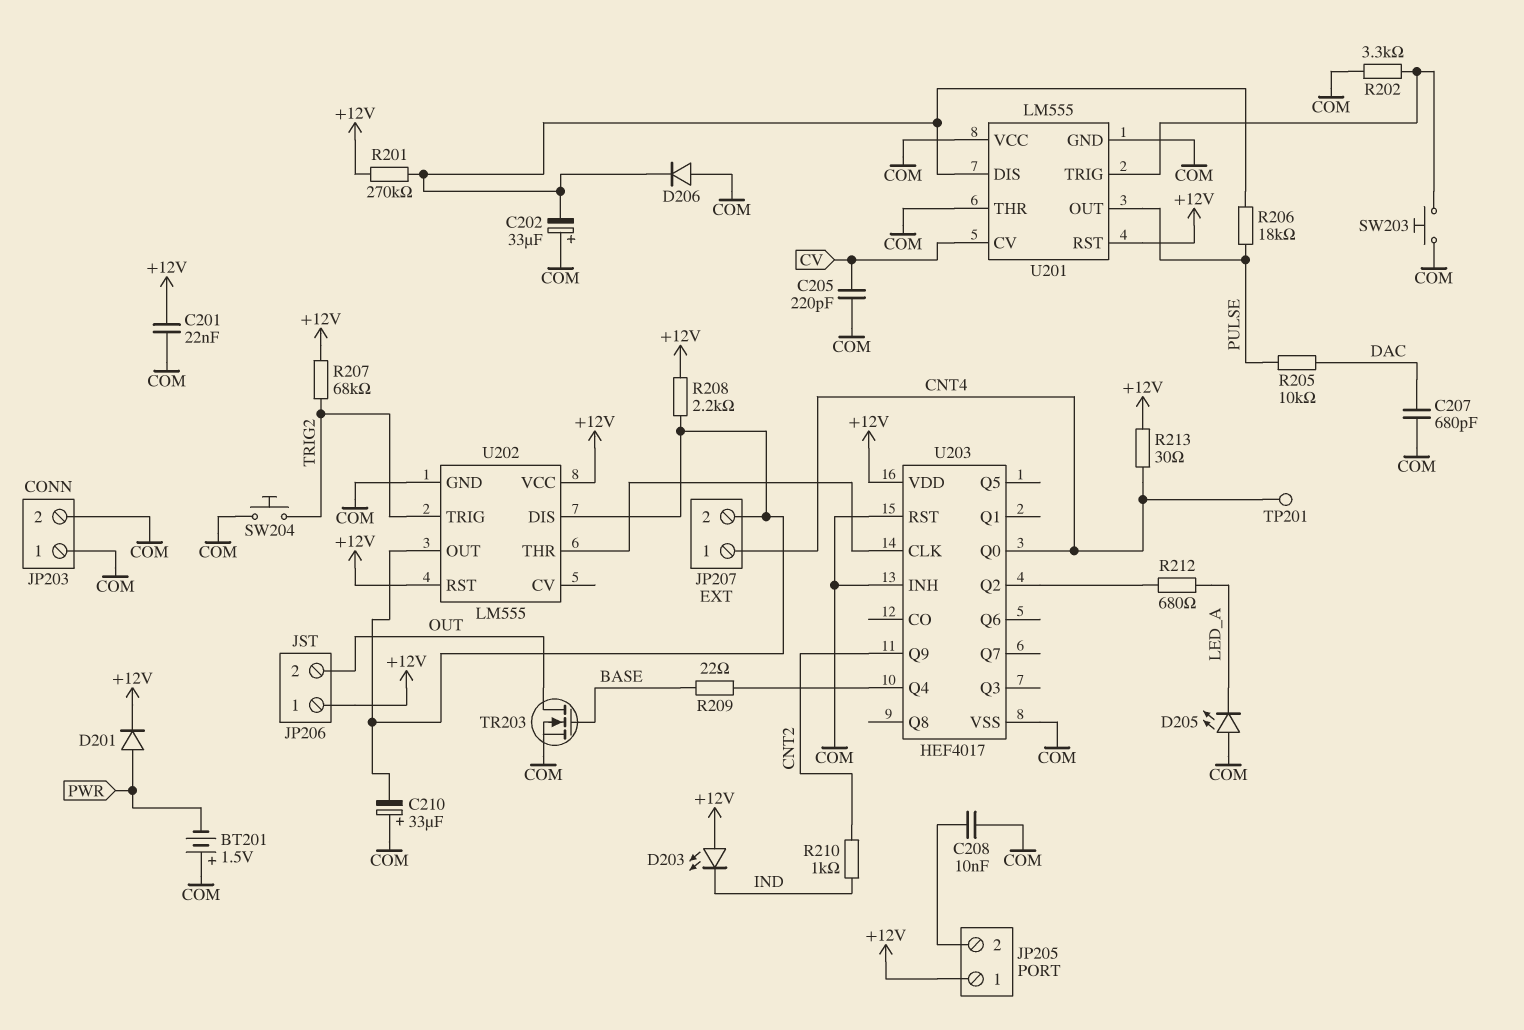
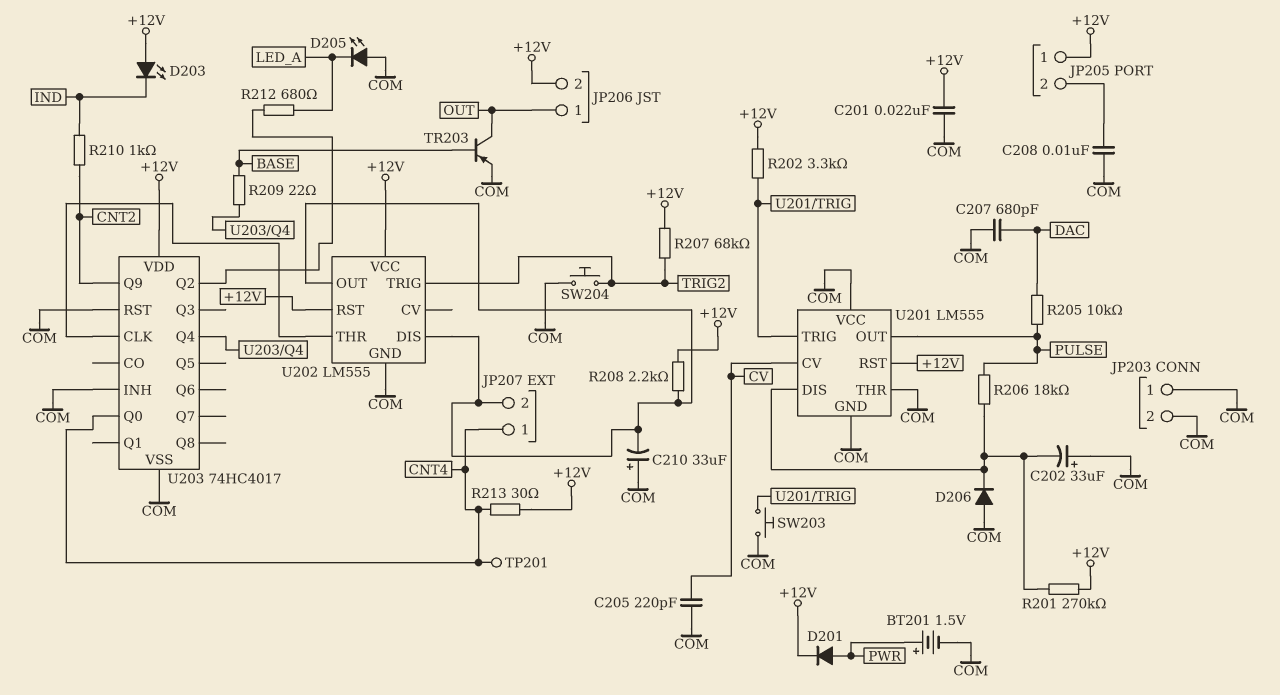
BT201: 1.5V (plus COM, minus PWR) -> 1.5V (plus PWR, minus COM)
JP206 pin 1: +12V -> OUT
JP206 pin 2: OUT -> +12V
R202: 3.3k (COM, U201/TRIG) -> 3.3k (+12V, U201/TRIG)
TR203: NMOS (G BASE, D OUT, S COM) -> PNP (B BASE, C OUT, E COM)
U203: HEF4017 -> 74HC4017

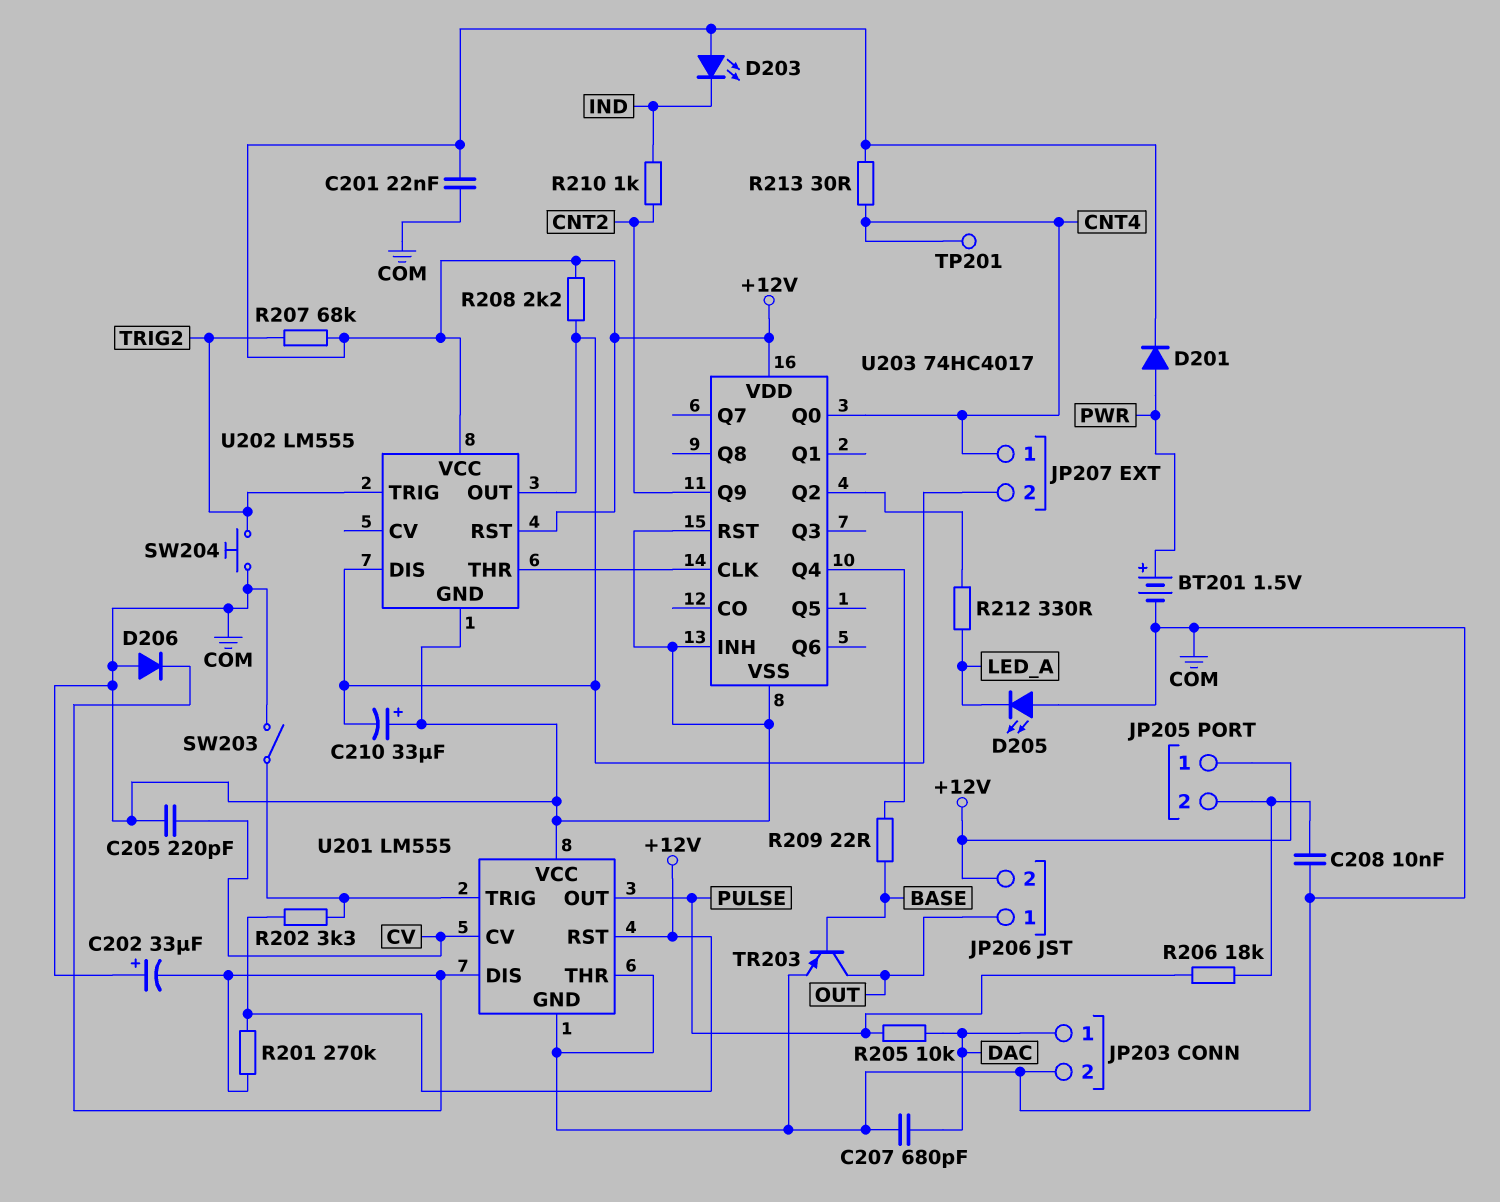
JP203 pin 1: COM -> DAC
R206: 18k (PULSE, U201/DIS) -> 18k (JP205/2, PULSE)
R212: 680 (LED_A, U203/Q2) -> 330 (LED_A, U203/Q2)
SW203: button (COM, U201/TRIG) -> switch (COM, U201/TRIG)

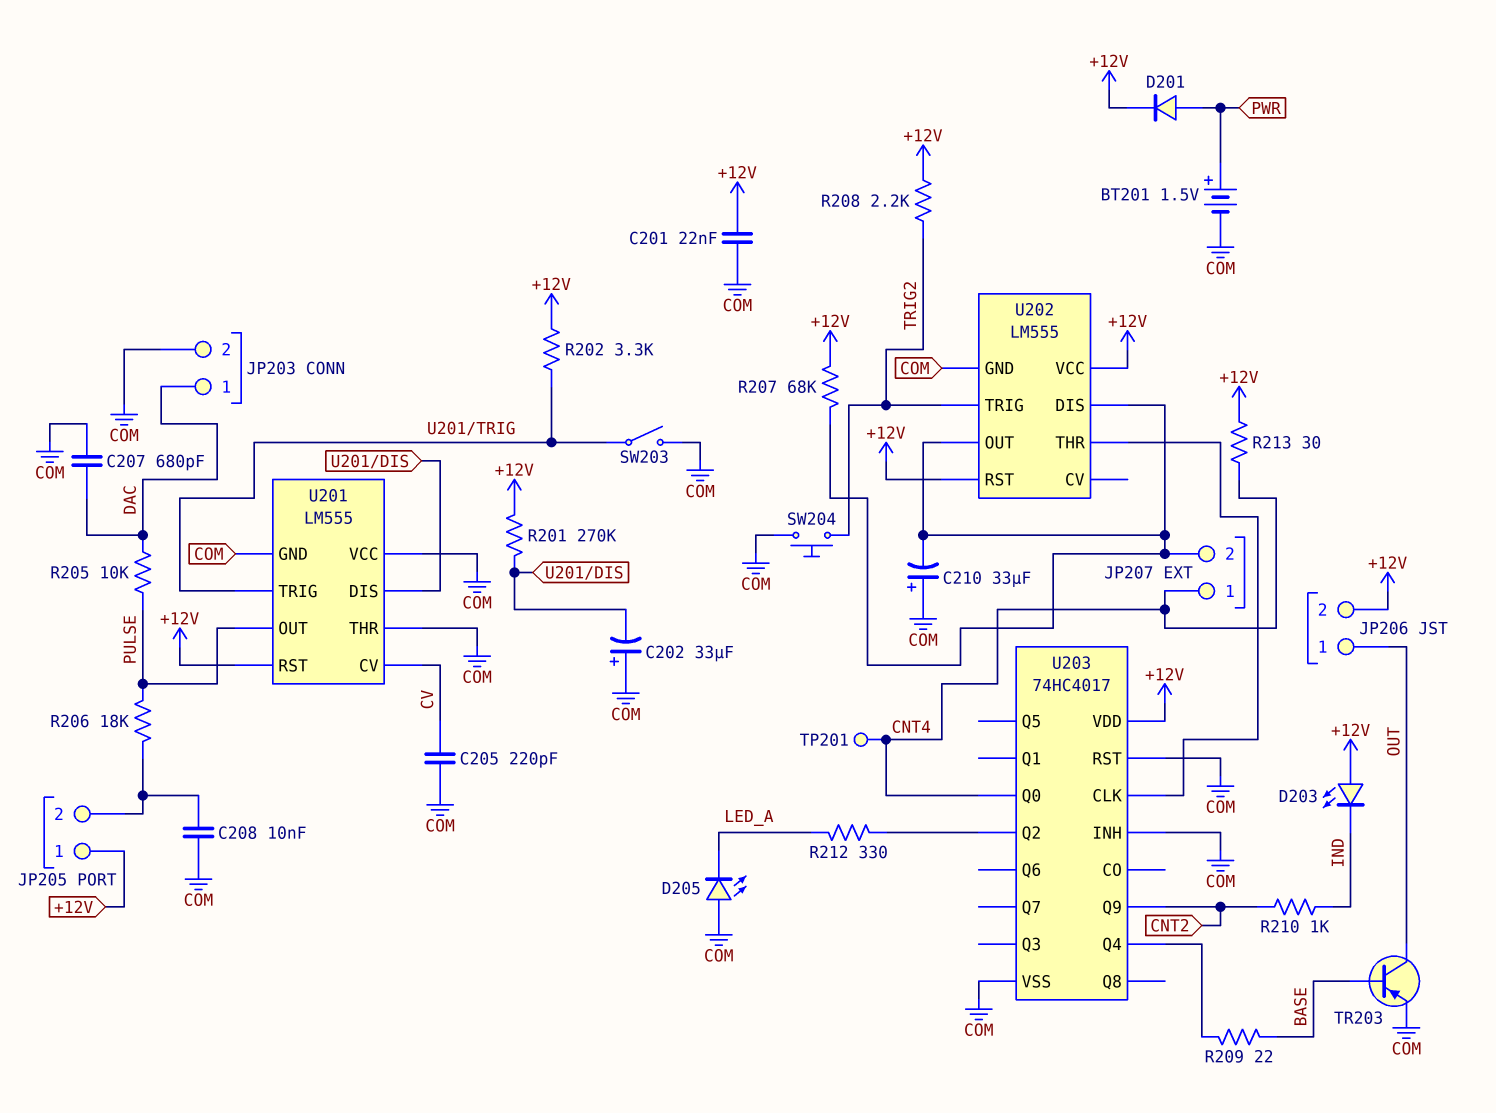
D206: diode (A COM, K U201/DIS) -> none
R207: 68k (+12V, TRIG2) -> 68k (+12V, JP207/2)
R208: 2.2k (+12V, JP207/2) -> 2.2k (+12V, TRIG2)

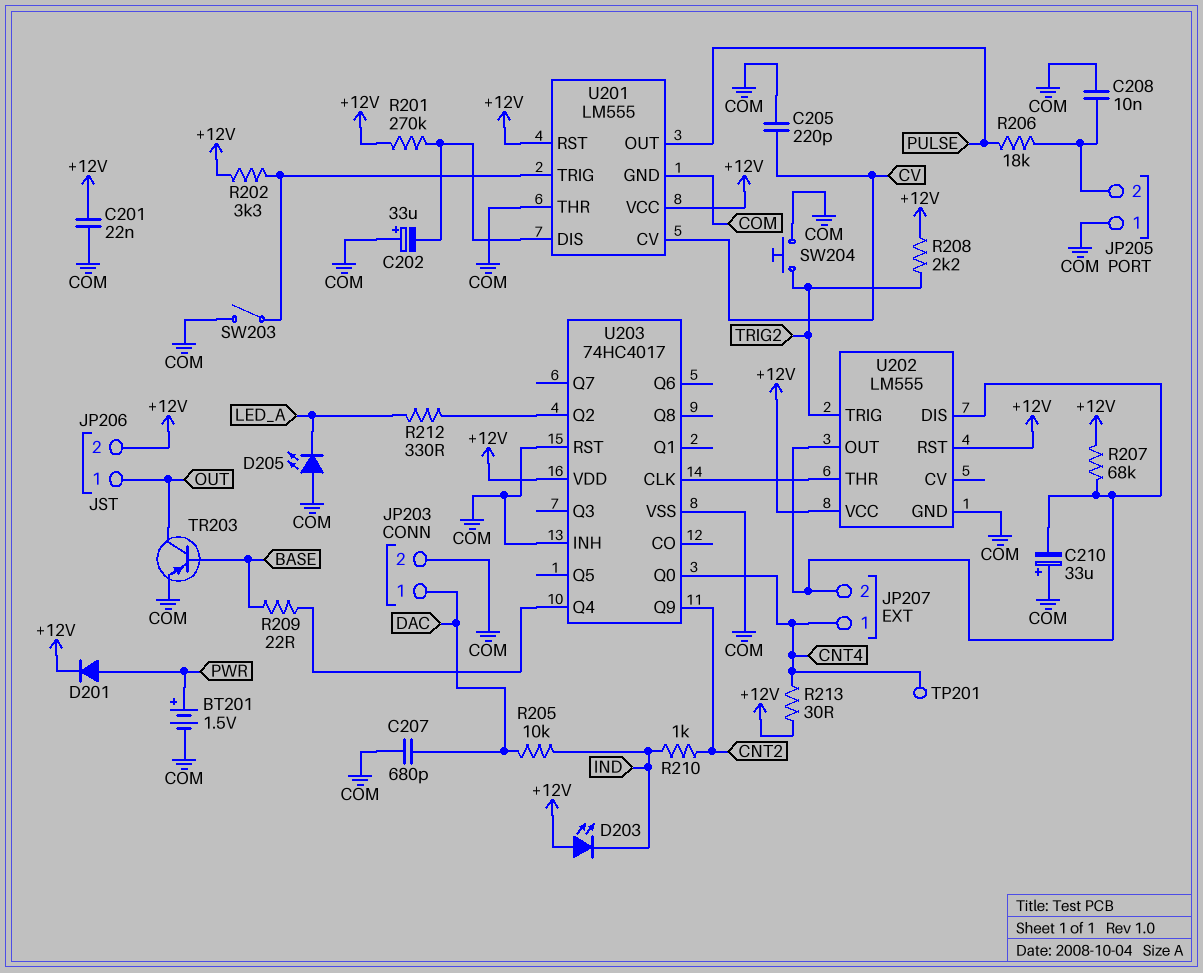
JP205 pin 1: +12V -> COM
R205: 10k (DAC, PULSE) -> 10k (DAC, IND)
U201 pin VCC: COM -> +12V

